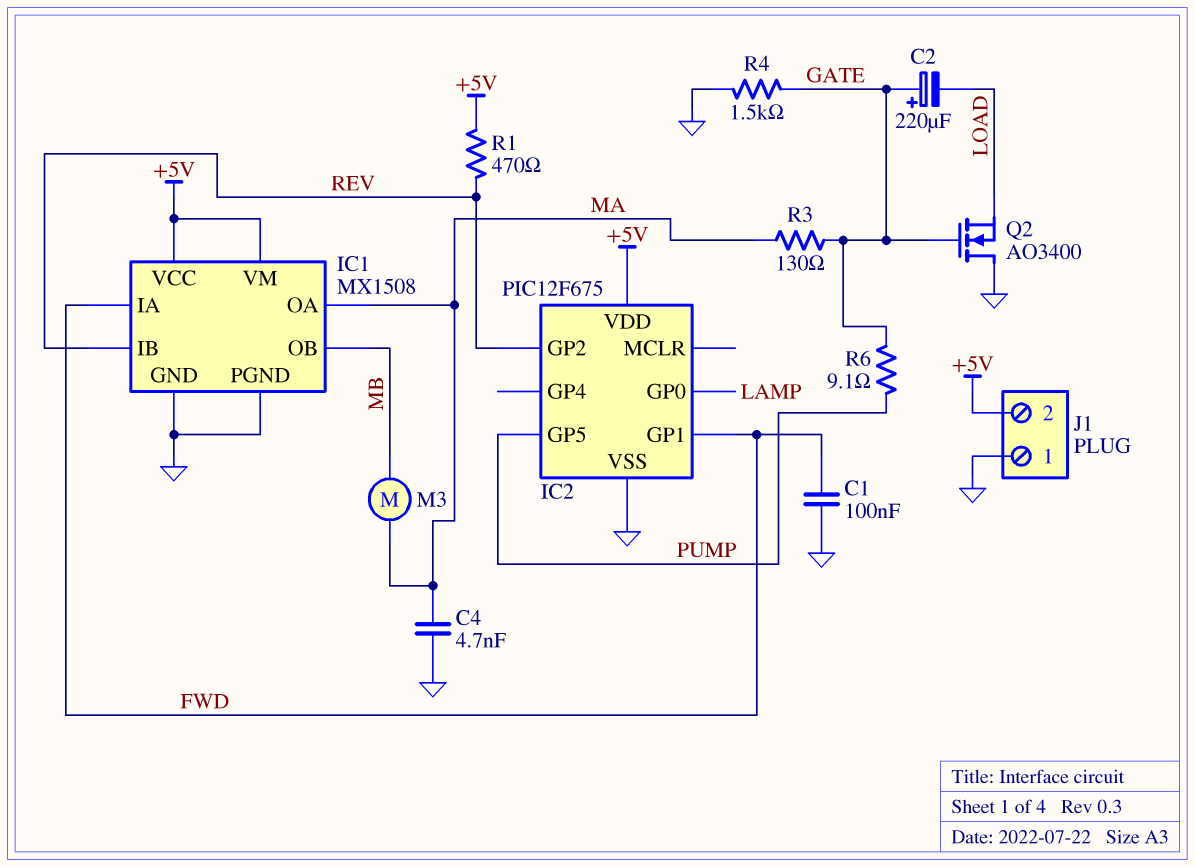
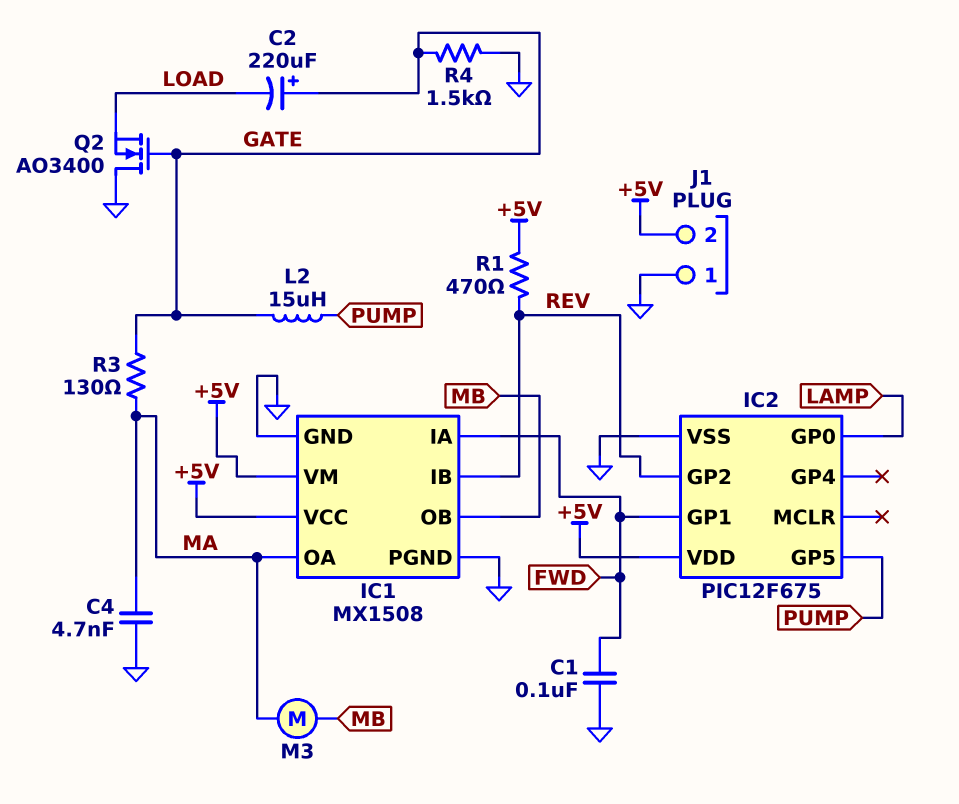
L2: none -> 15uH (GATE, PUMP)
R6: 9.1 (GATE, PUMP) -> none

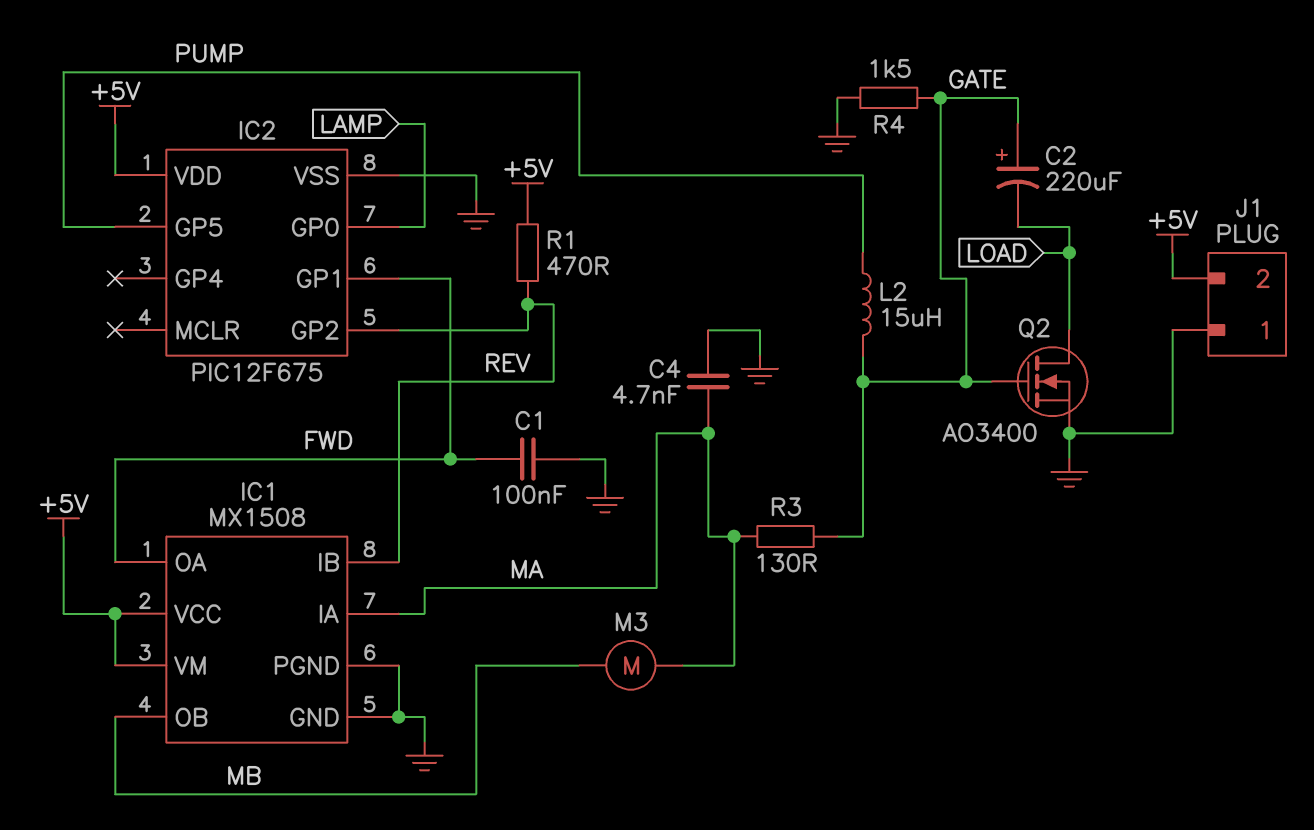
IC1 pin IA: FWD -> MA
IC1 pin OA: MA -> FWD
Q2: NMOS AO3400 (G GATE, D GND, S LOAD) -> NMOS AO3400 (G GATE, D LOAD, S GND)

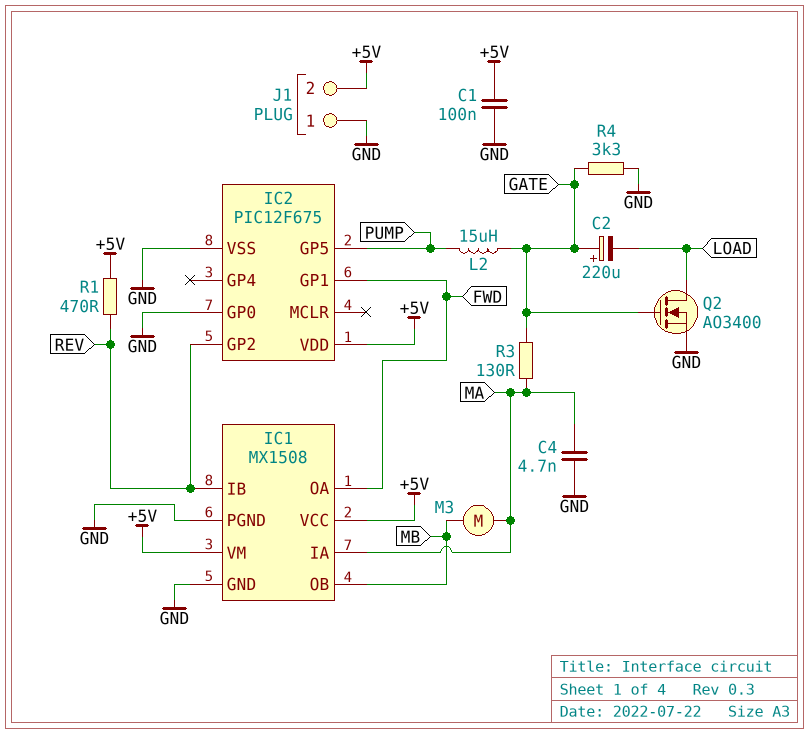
C1: 100nF (FWD, GND) -> 100nF (+5V, GND)
IC2 pin GP0: LAMP -> GND
R4: 1.5k (GATE, GND) -> 3.3k (GATE, GND)

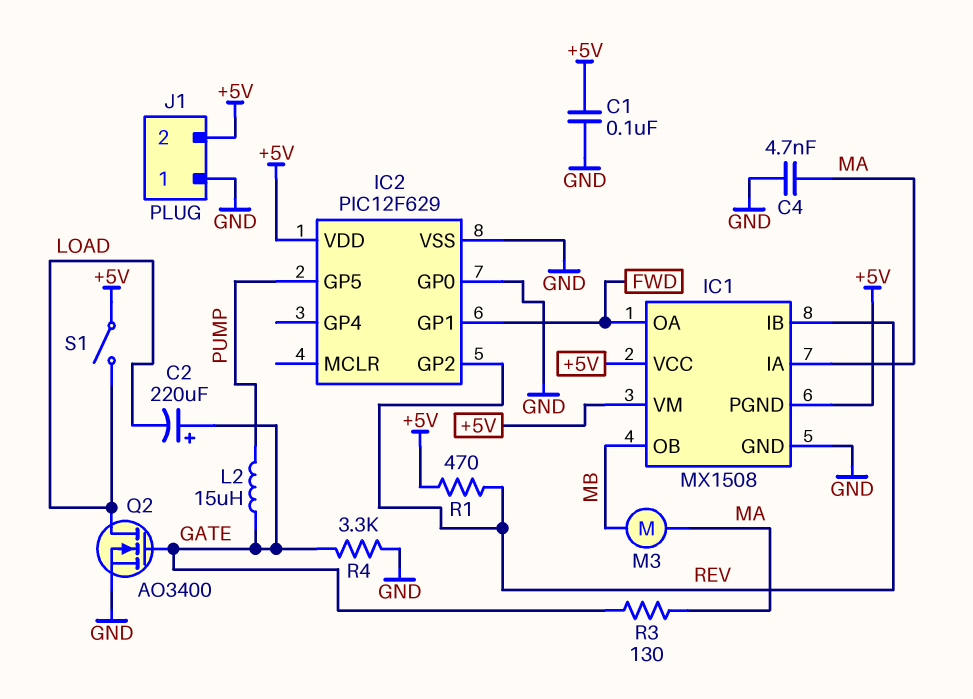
IC1 pin PGND: GND -> +5V
IC2: PIC12F675 -> PIC12F629
S1: none -> switch (+5V, LOAD)

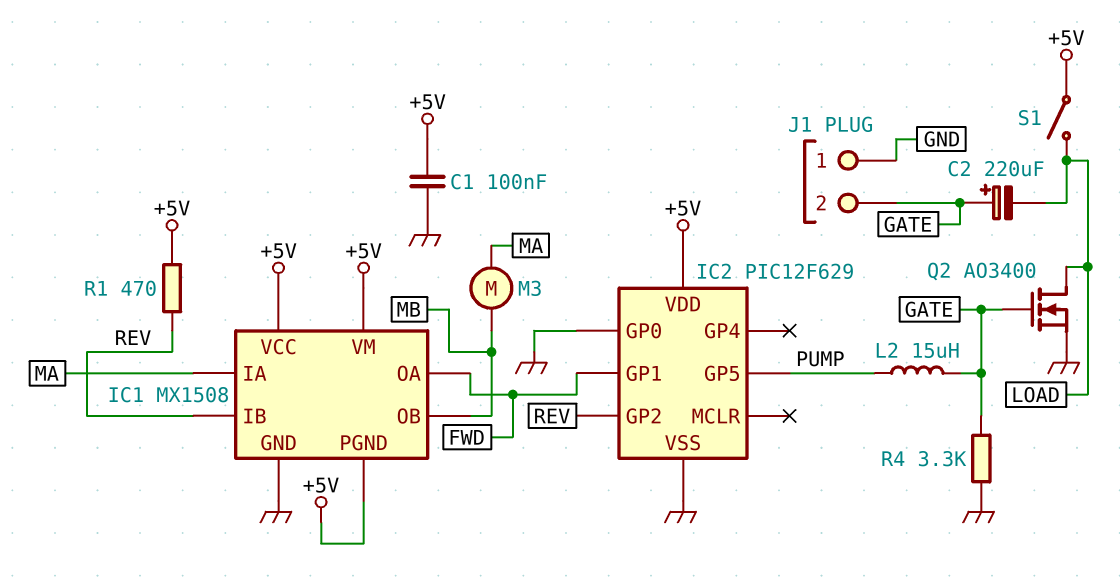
C4: 4.7nF (GND, MA) -> none
J1 pin 2: +5V -> GATE
R3: 130 (GATE, MA) -> none

